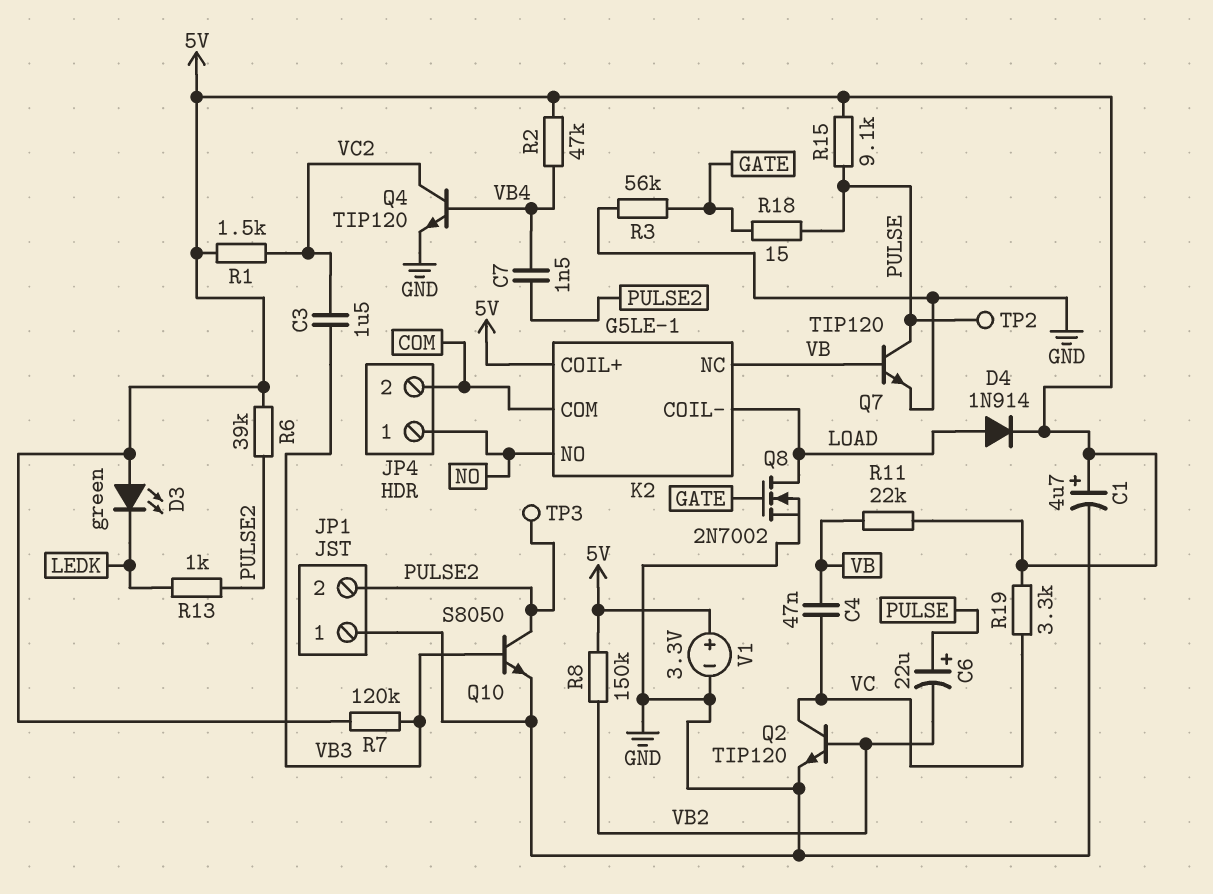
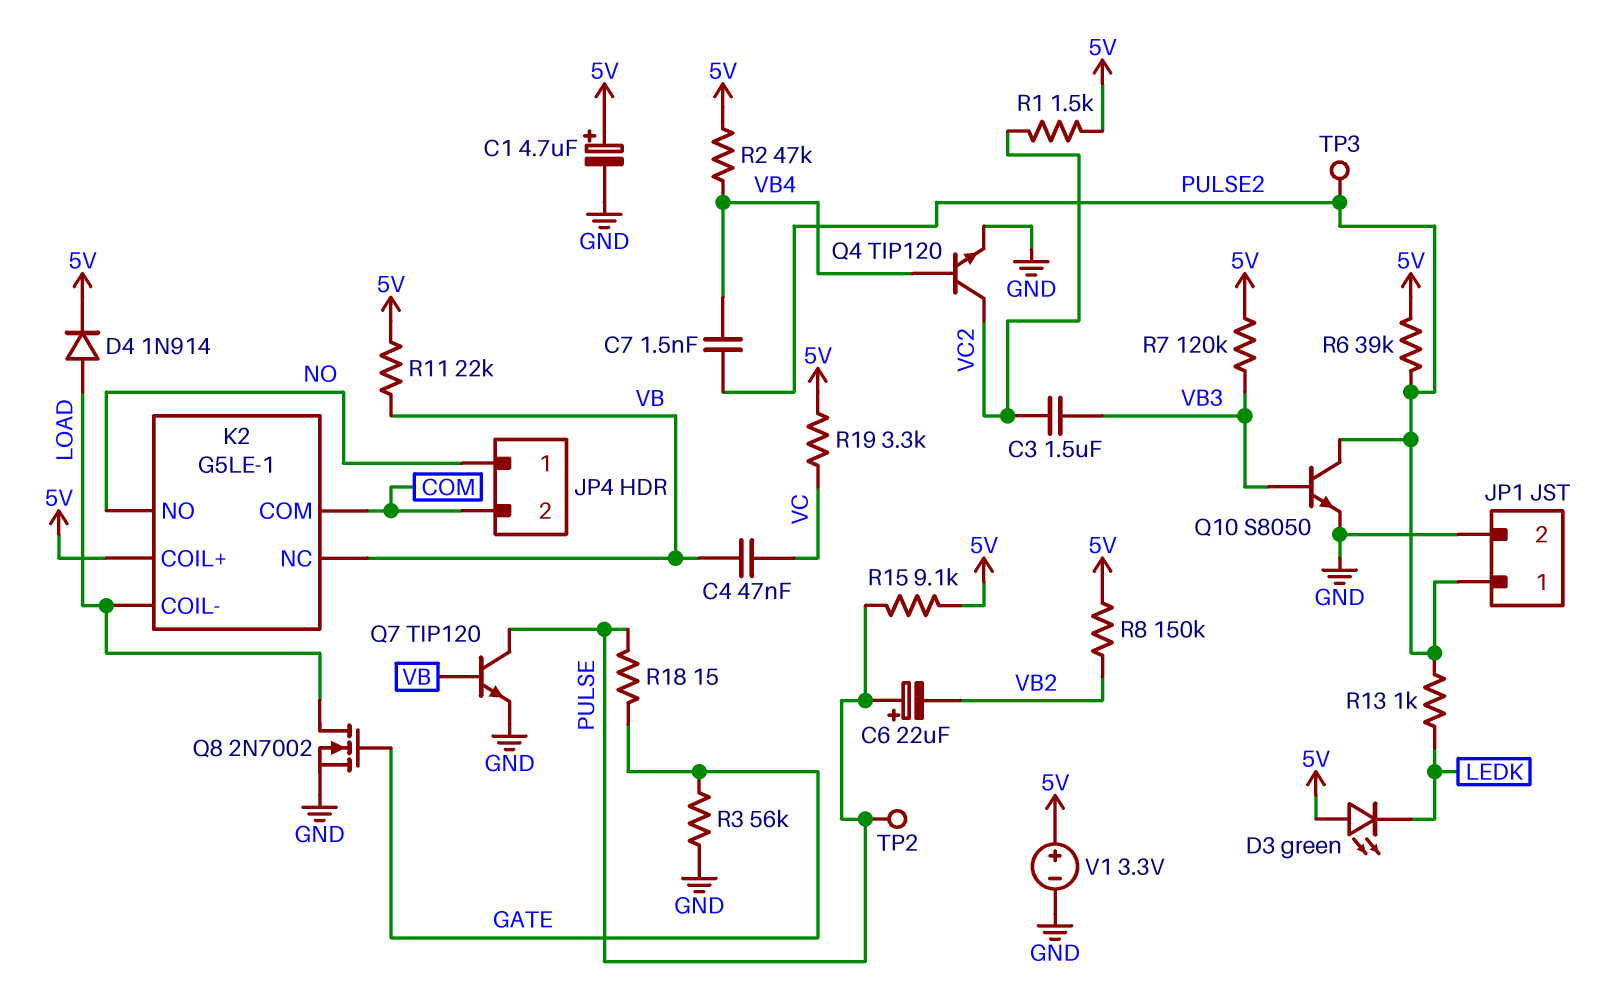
JP1 pin 1: GND -> PULSE2
JP1 pin 2: PULSE2 -> GND
Q2: NPN TIP120 (B VB2, C VC, E GND) -> none

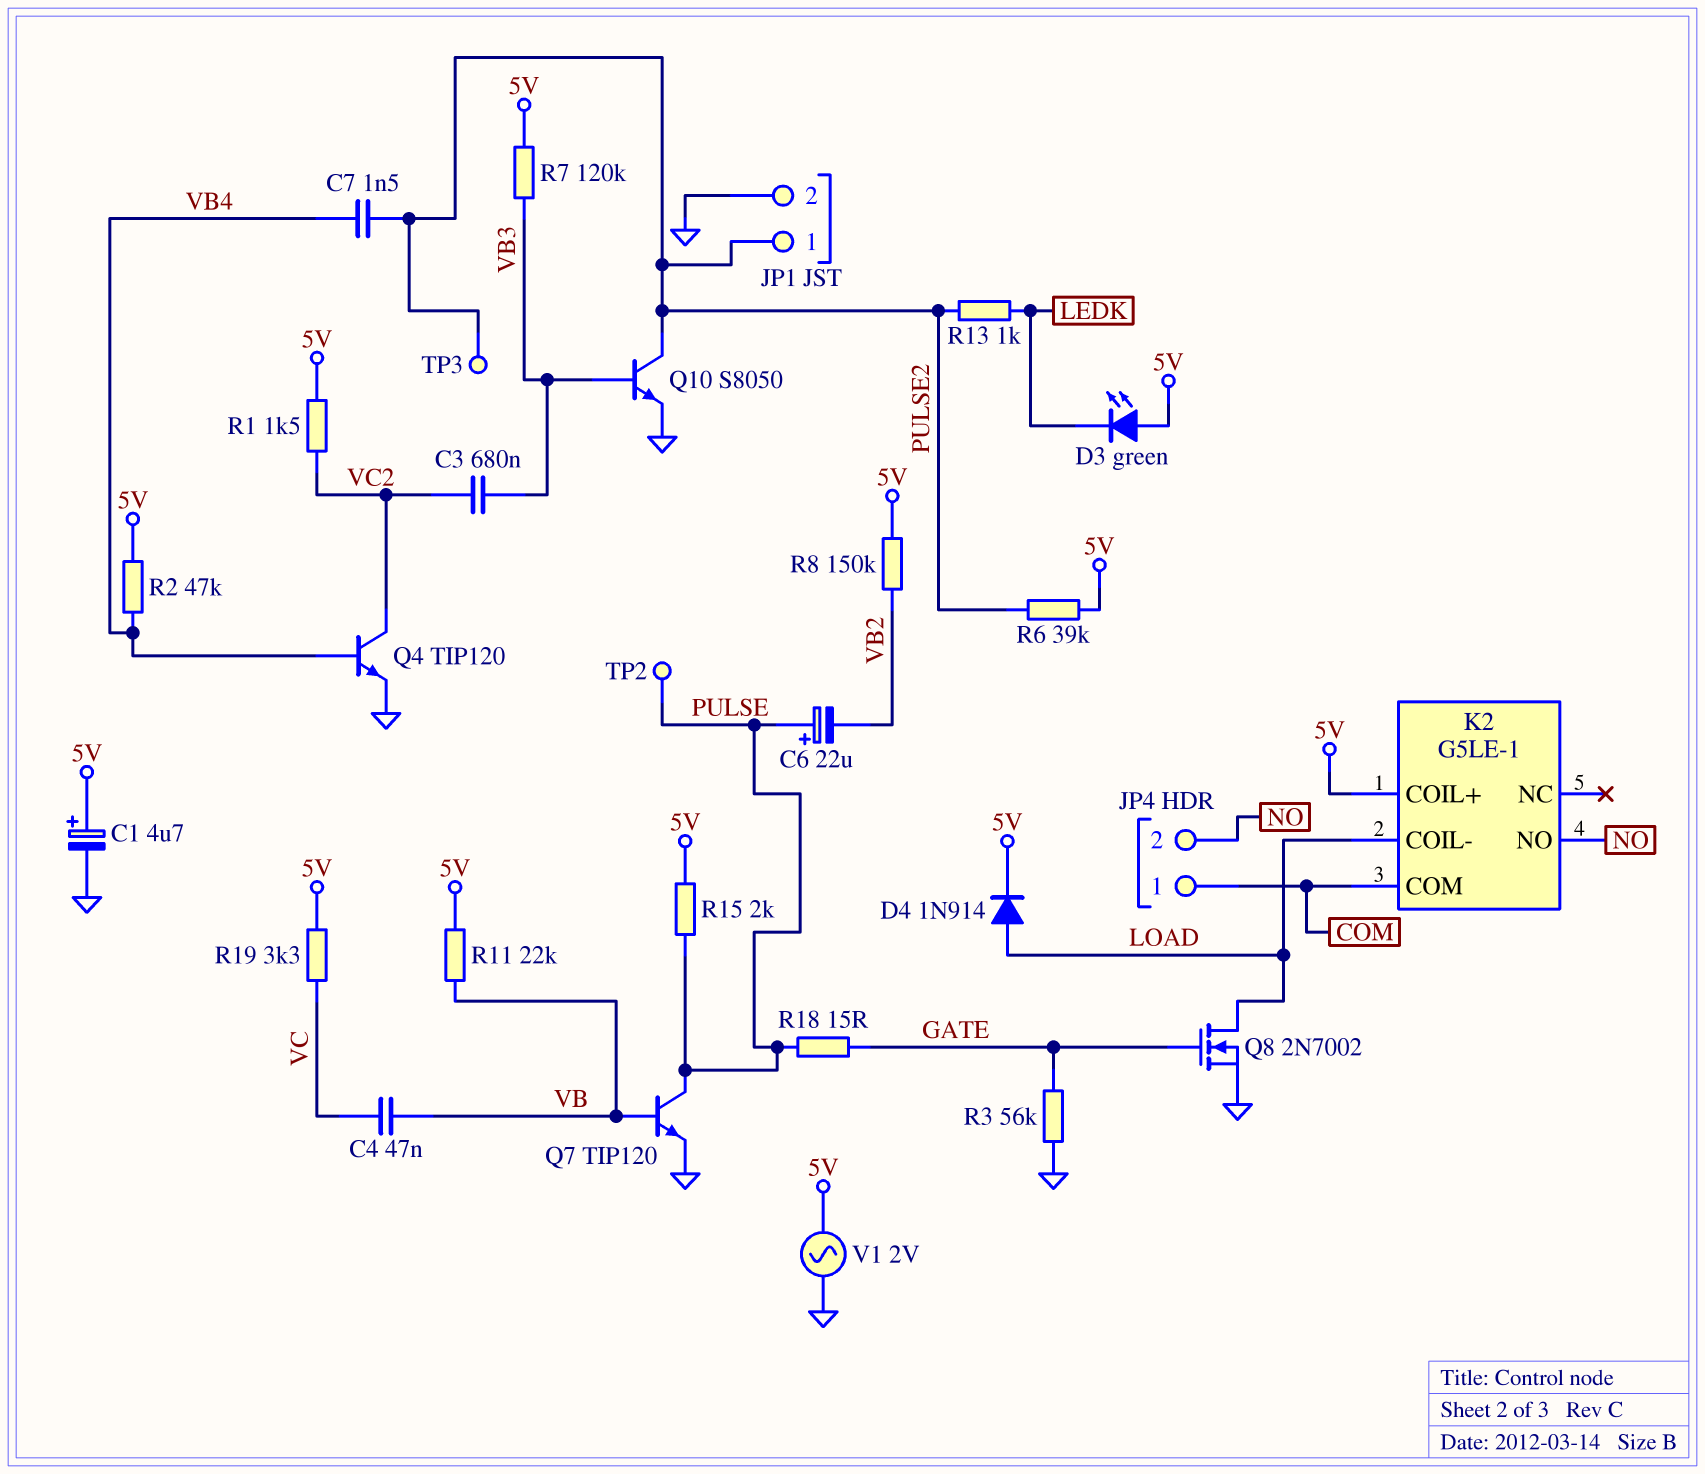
C3: 1.5uF (VB3, VC2) -> 680nF (VB3, VC2)
JP4 pin 1: NO -> COM
JP4 pin 2: COM -> NO
K2 pin NC: VB -> none
R15: 9.1k (5V, PULSE) -> 2k (5V, PULSE)
V1: 3.3V (plus 5V, minus GND) -> AC 2V (5V, GND)

